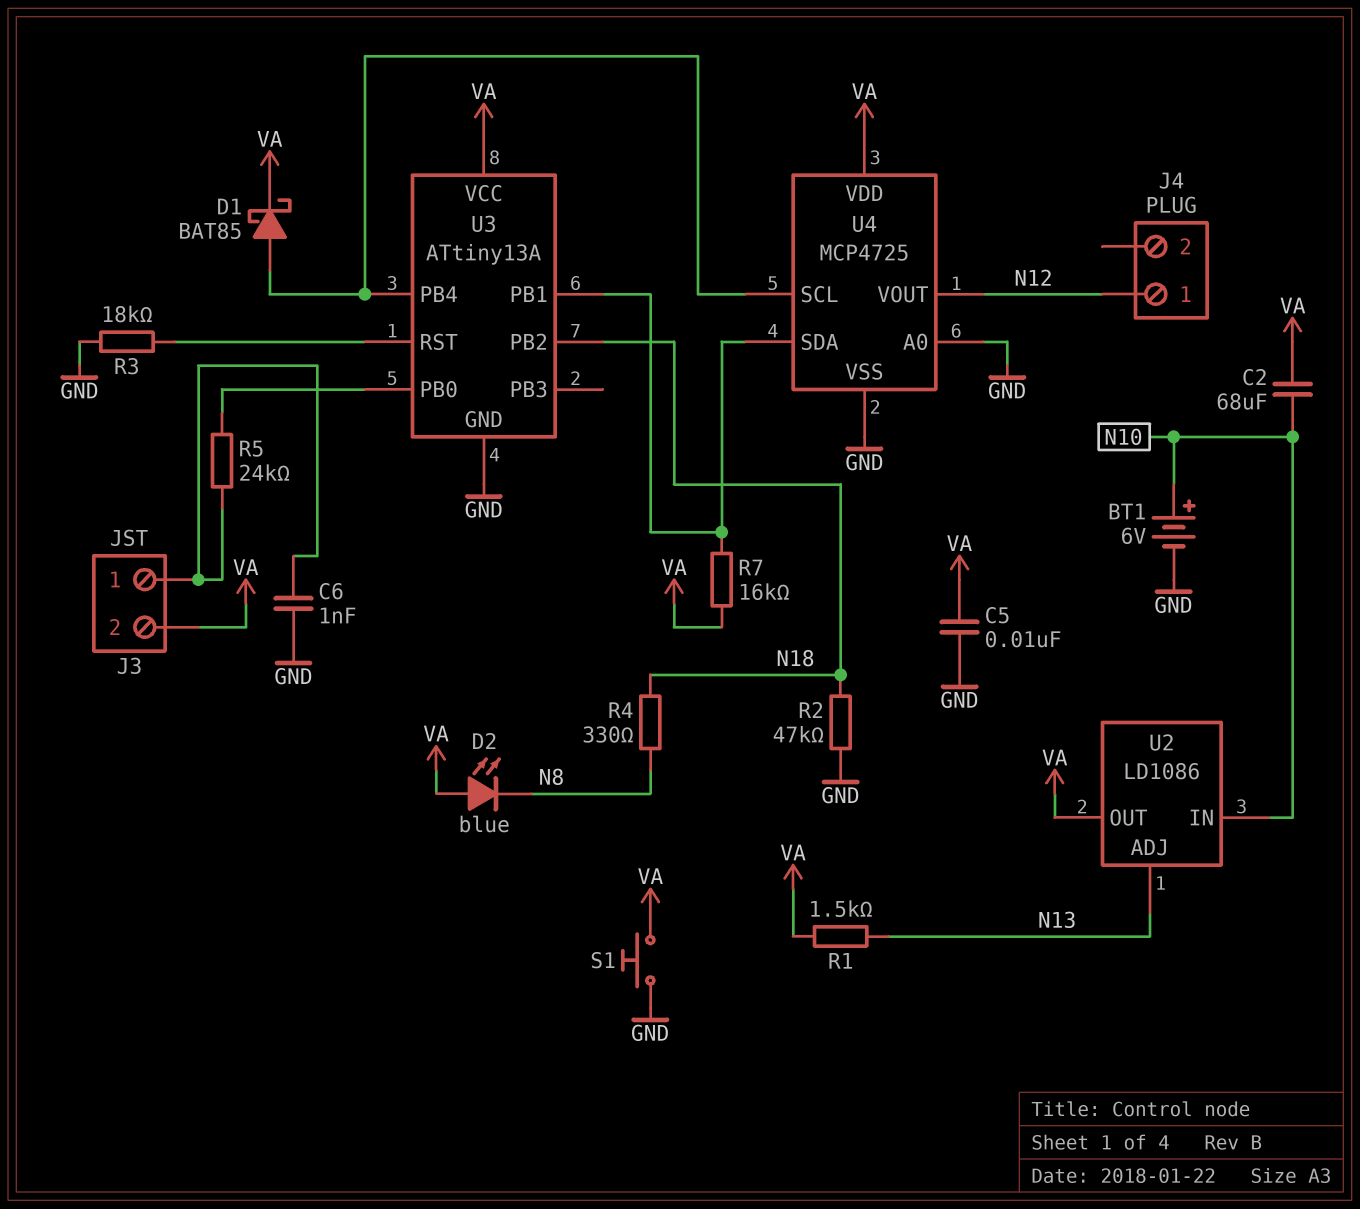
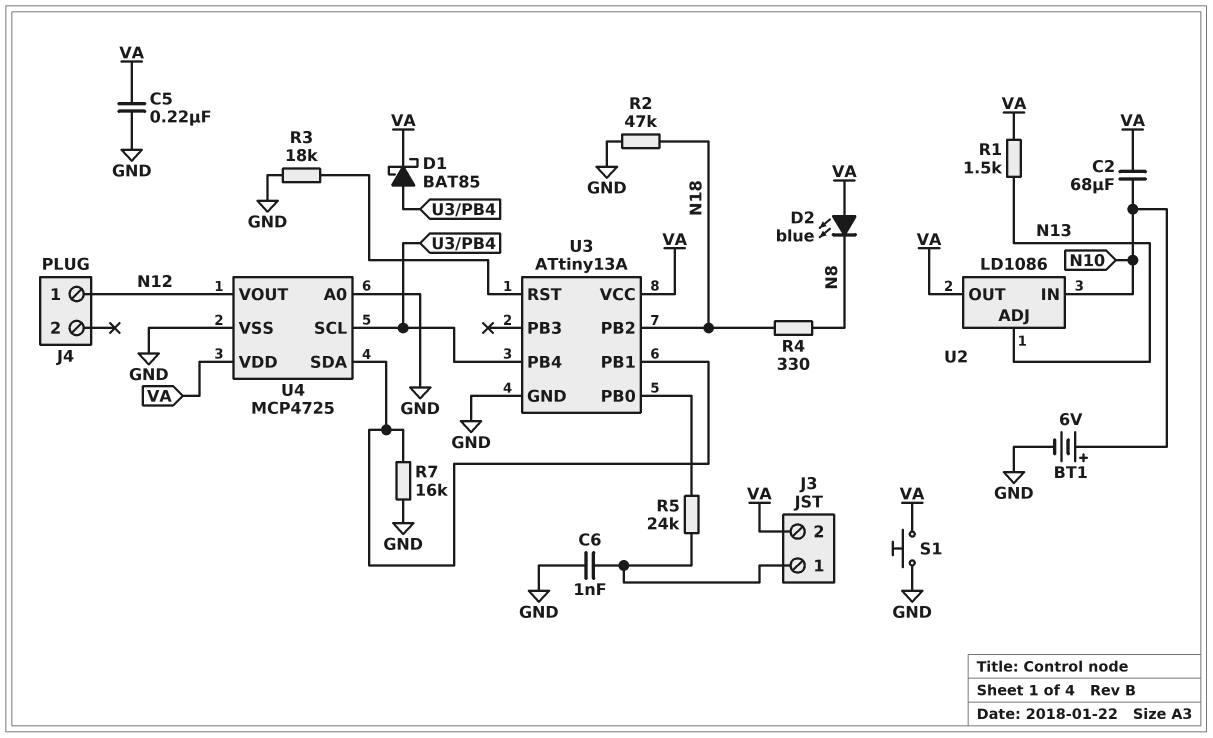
C5: 10nF (GND, VA) -> 220nF (GND, VA)
R7: 16k (U3/PB1, VA) -> 16k (GND, U3/PB1)

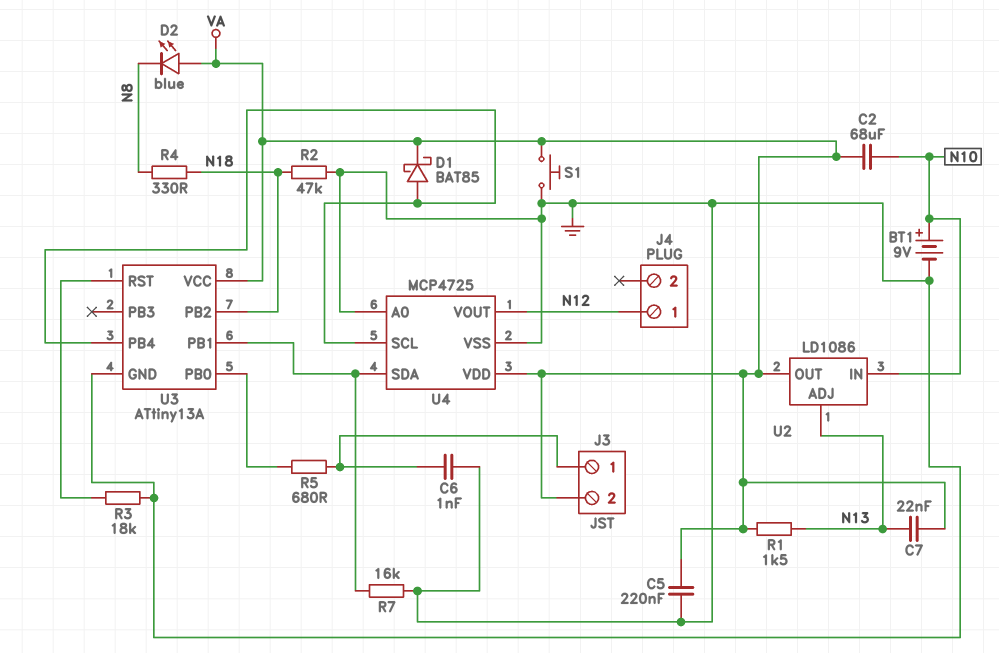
BT1: 6V (plus N10, minus GND) -> 9V (plus N10, minus GND)
C7: none -> 22nF (N13, VA)
R5: 24k (J3/1, U3/PB0) -> 680 (J3/1, U3/PB0)

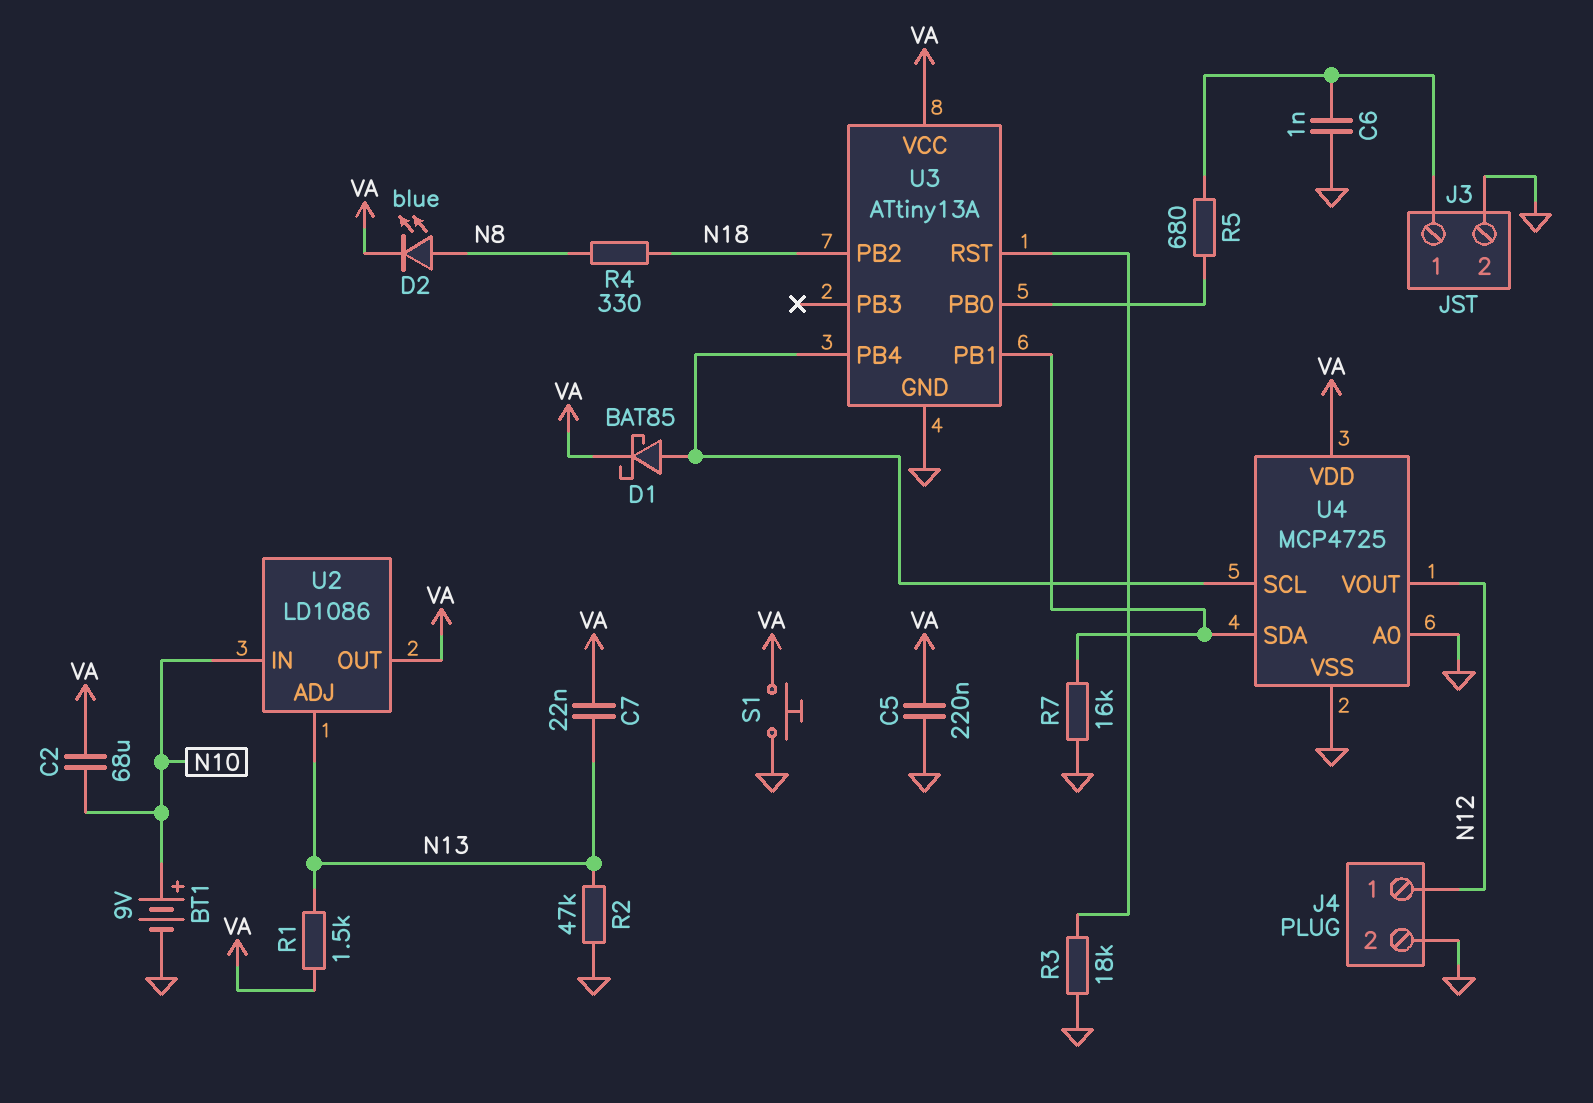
D2: LED blue (A VA, K N8) -> LED blue (A N8, K VA)
J3 pin 2: VA -> GND
J4 pin 2: none -> GND
R2: 47k (GND, N18) -> 47k (GND, N13)

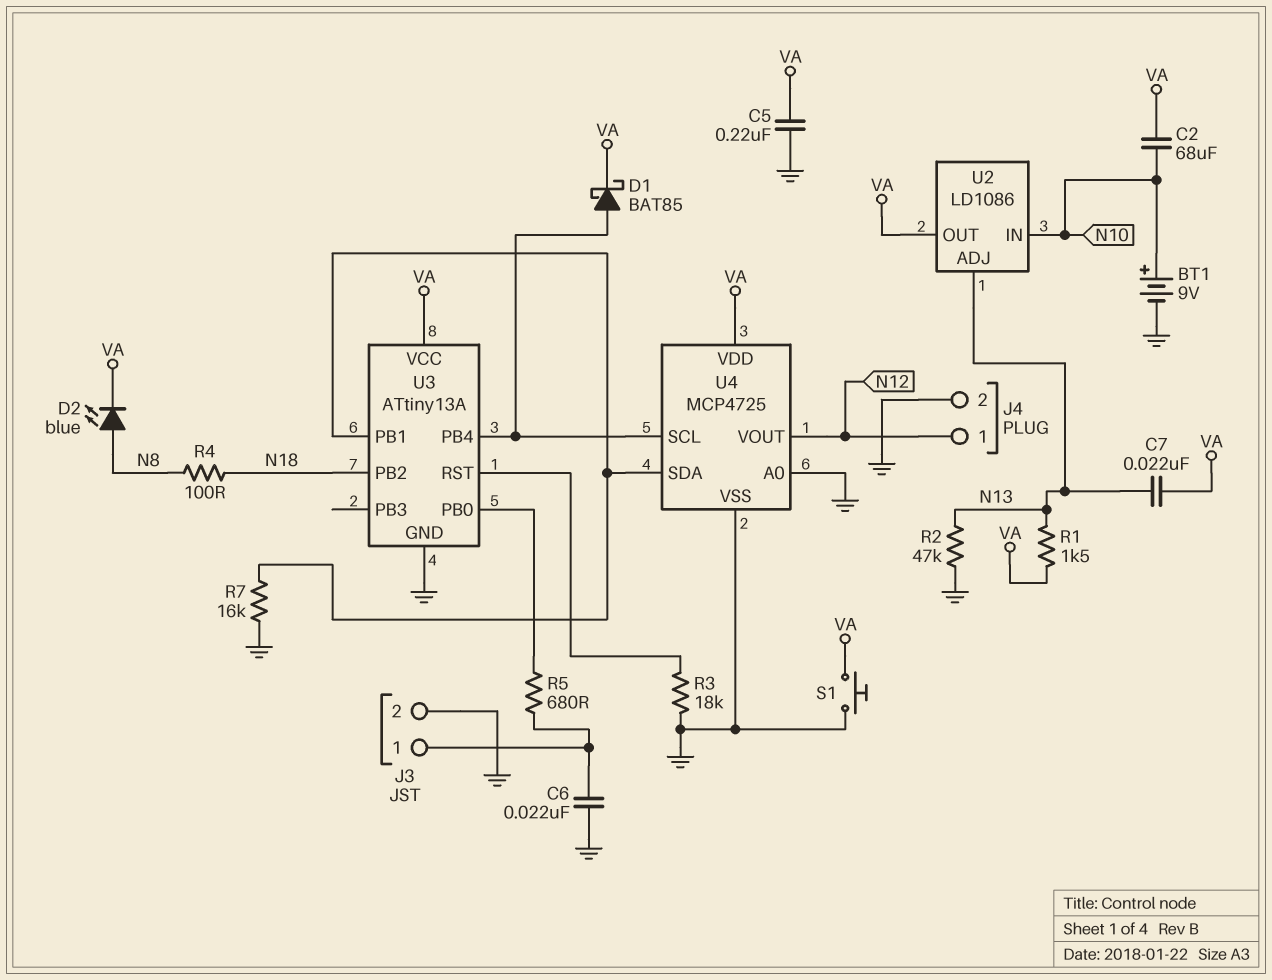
C6: 1nF (GND, J3/1) -> 22nF (GND, J3/1)
R4: 330 (N8, N18) -> 100 (N8, N18)

